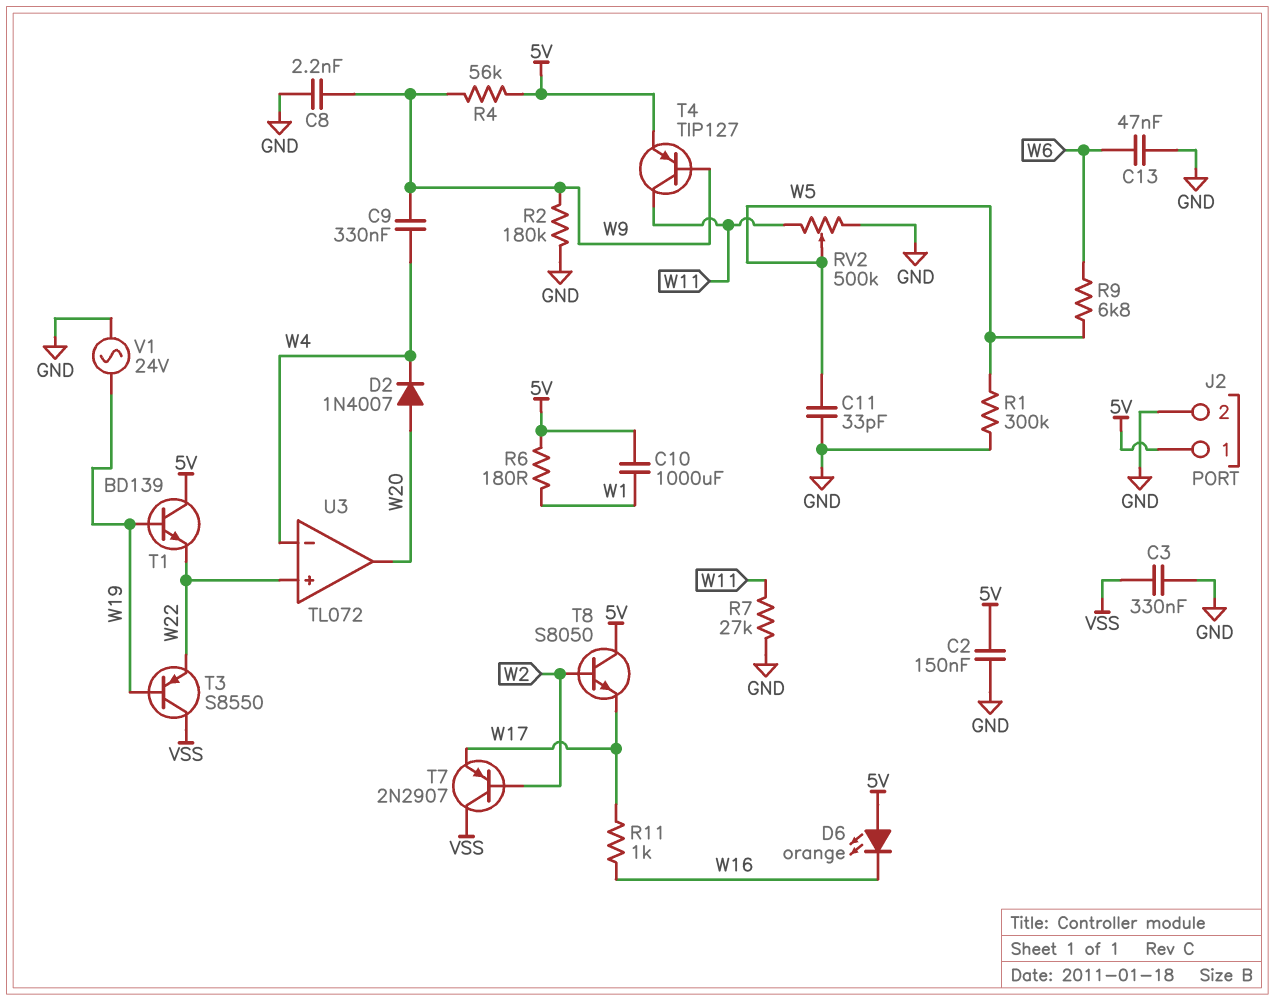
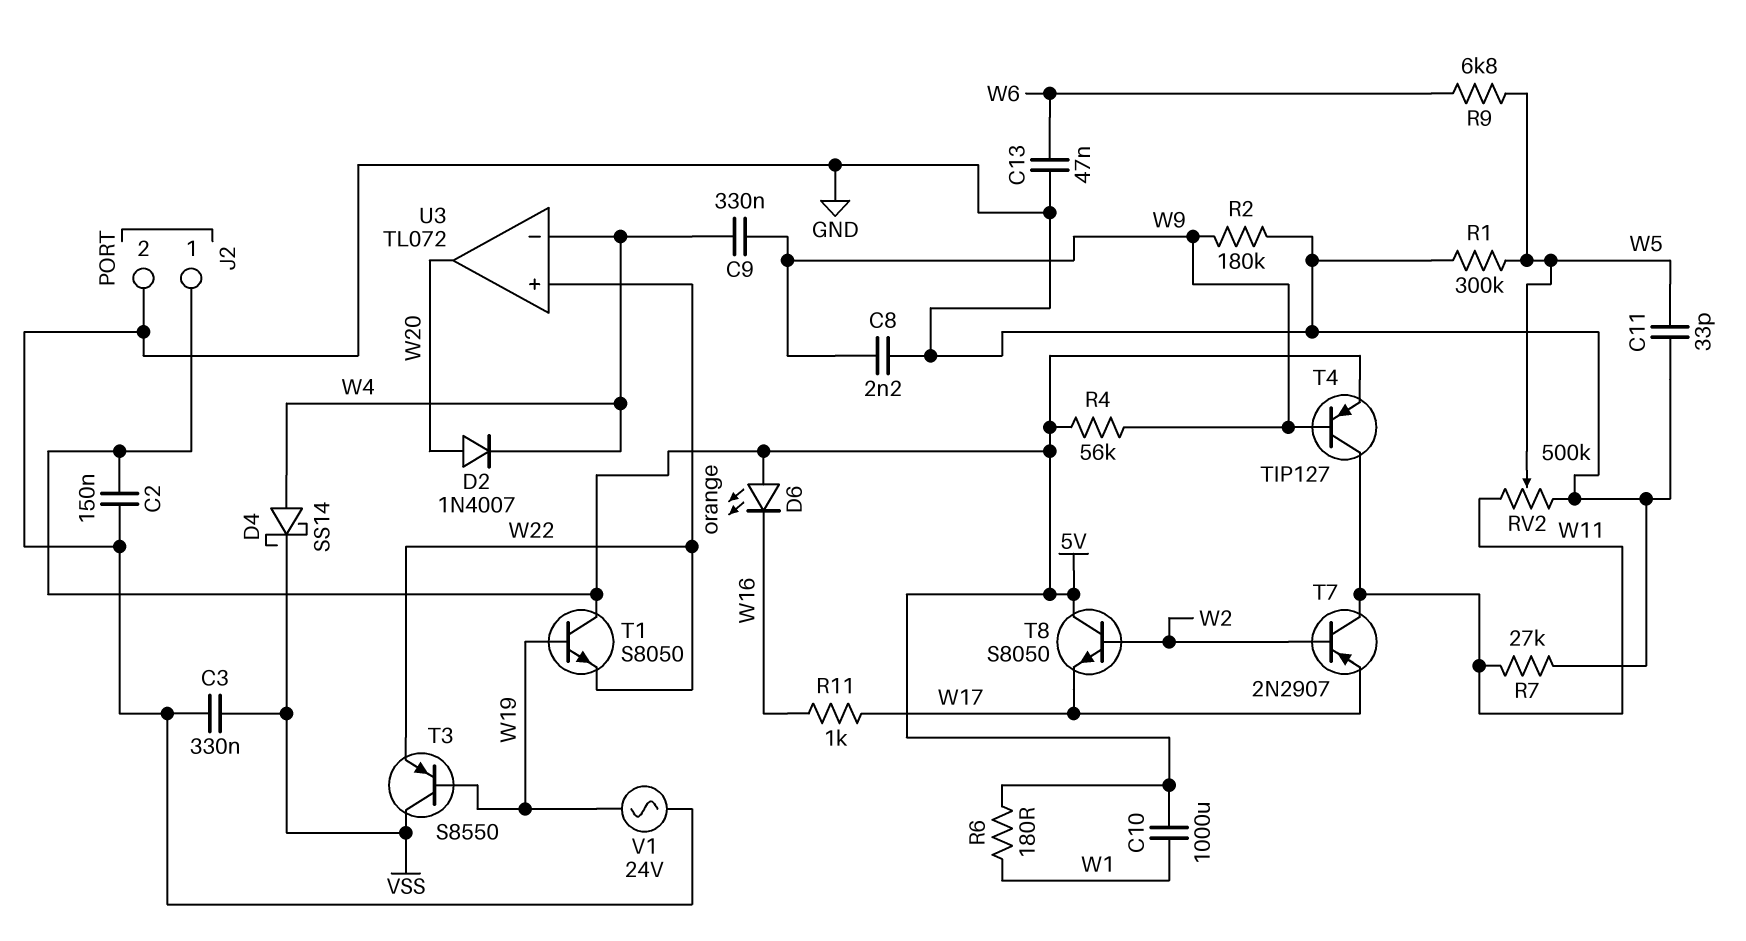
D4: none -> schottky SS14 (A W4, K VSS)
T1: NPN BD139 (B W19, C 5V, E W22) -> NPN S8050 (B W19, C 5V, E W22)
T7: PNP 2N2907 (B W2, C VSS, E W17) -> PNP 2N2907 (B W2, C W11, E W17)

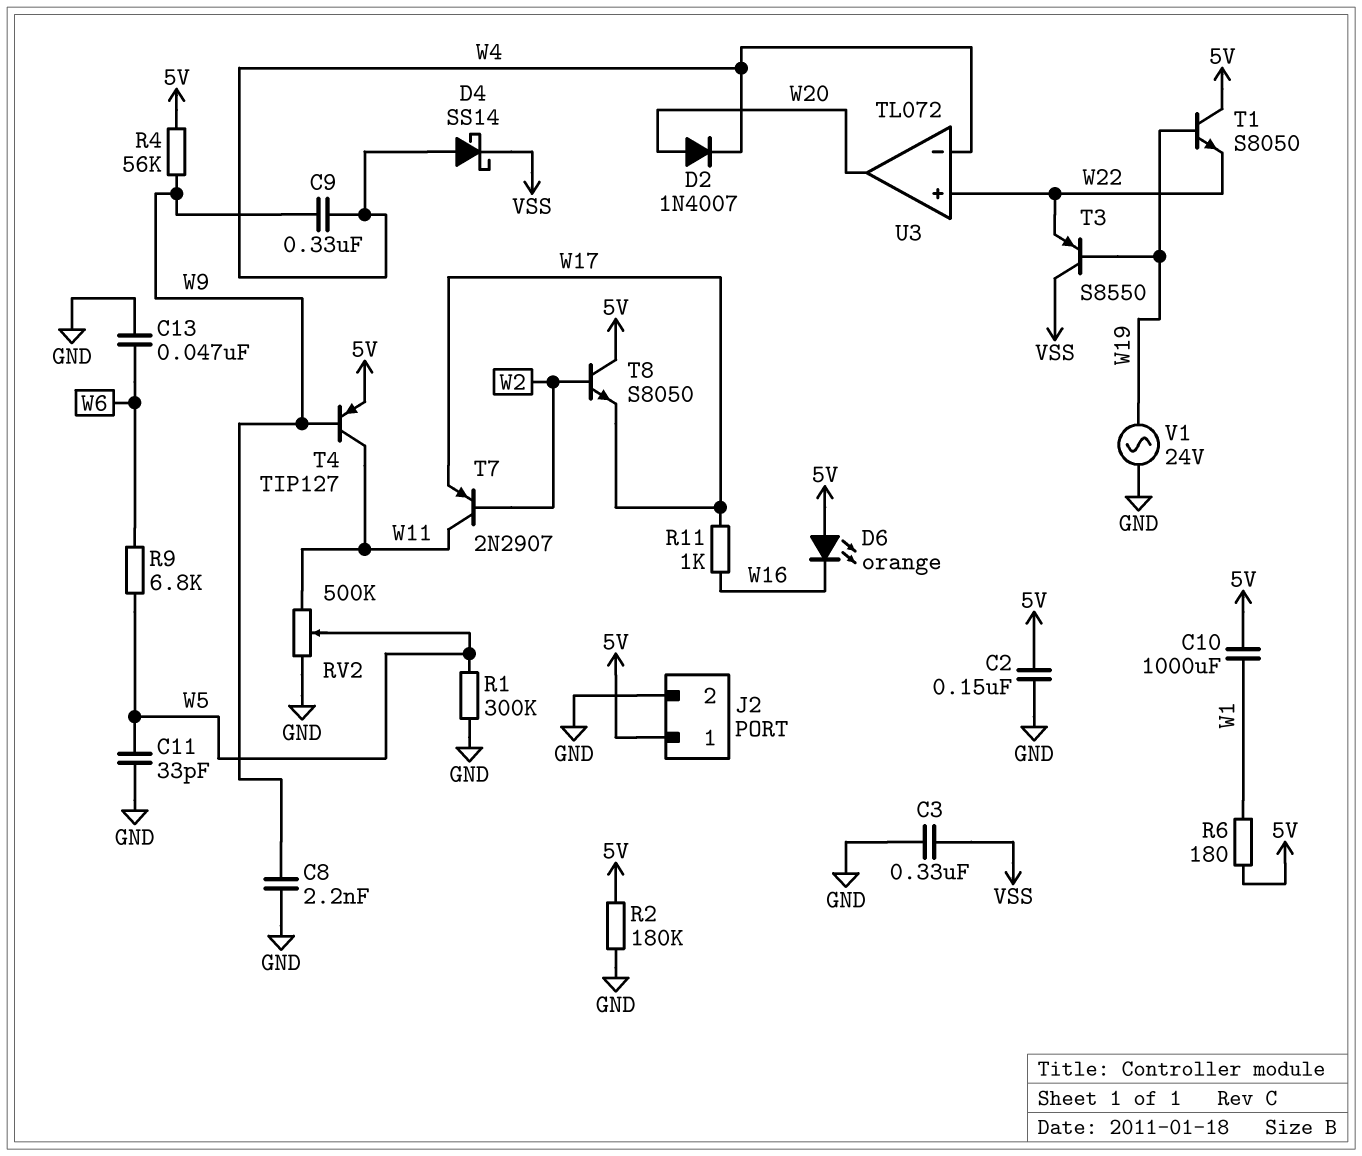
R2: 180k (GND, W9) -> 180k (5V, GND)
R7: 27k (GND, W11) -> none

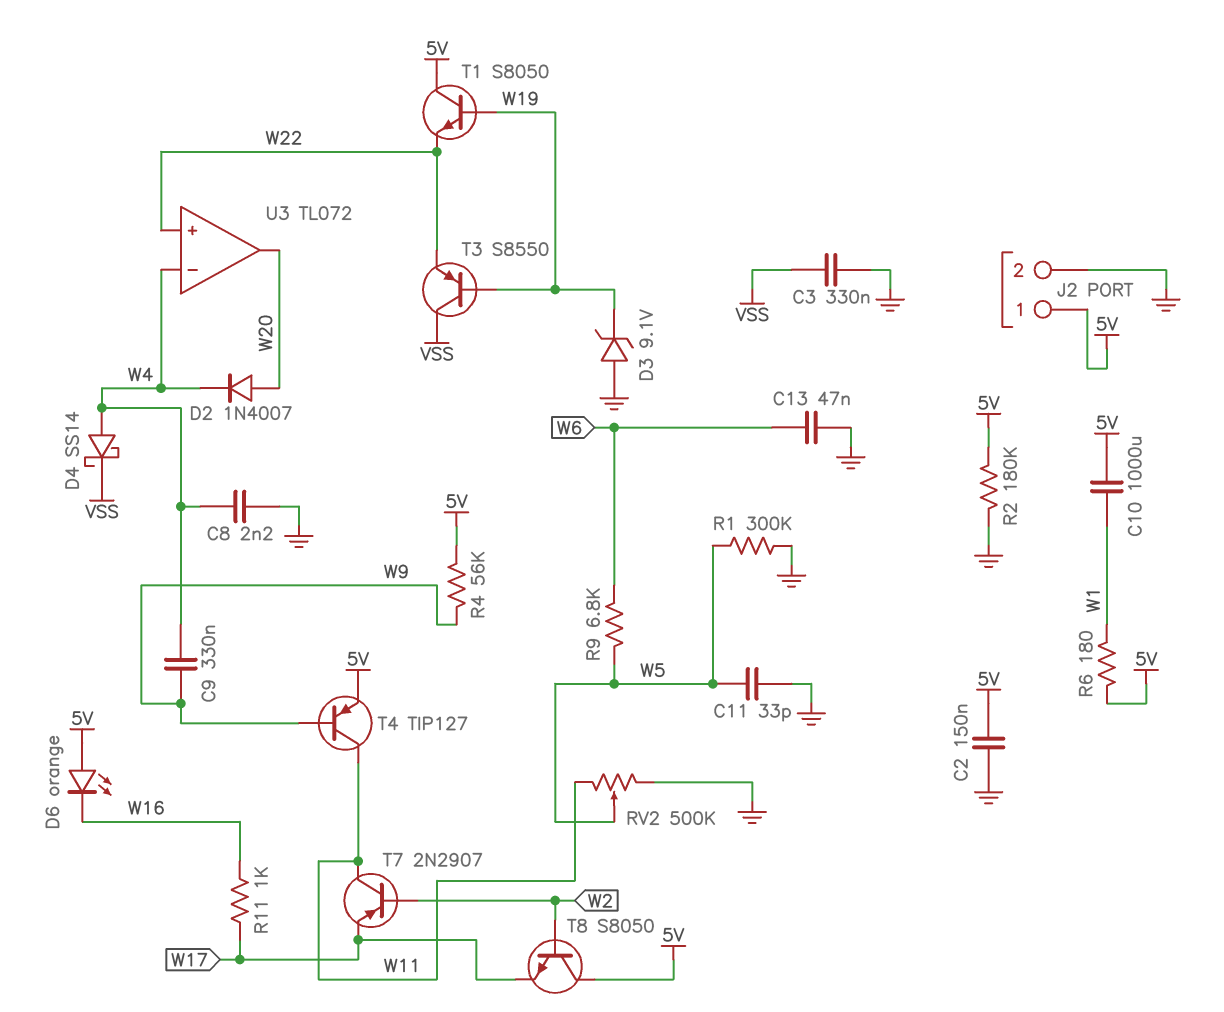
C8: 2.2nF (GND, W9) -> 2.2nF (GND, W4)
D3: none -> zener 9.1V (A GND, K W19)
V1: AC 24V (GND, W19) -> none

